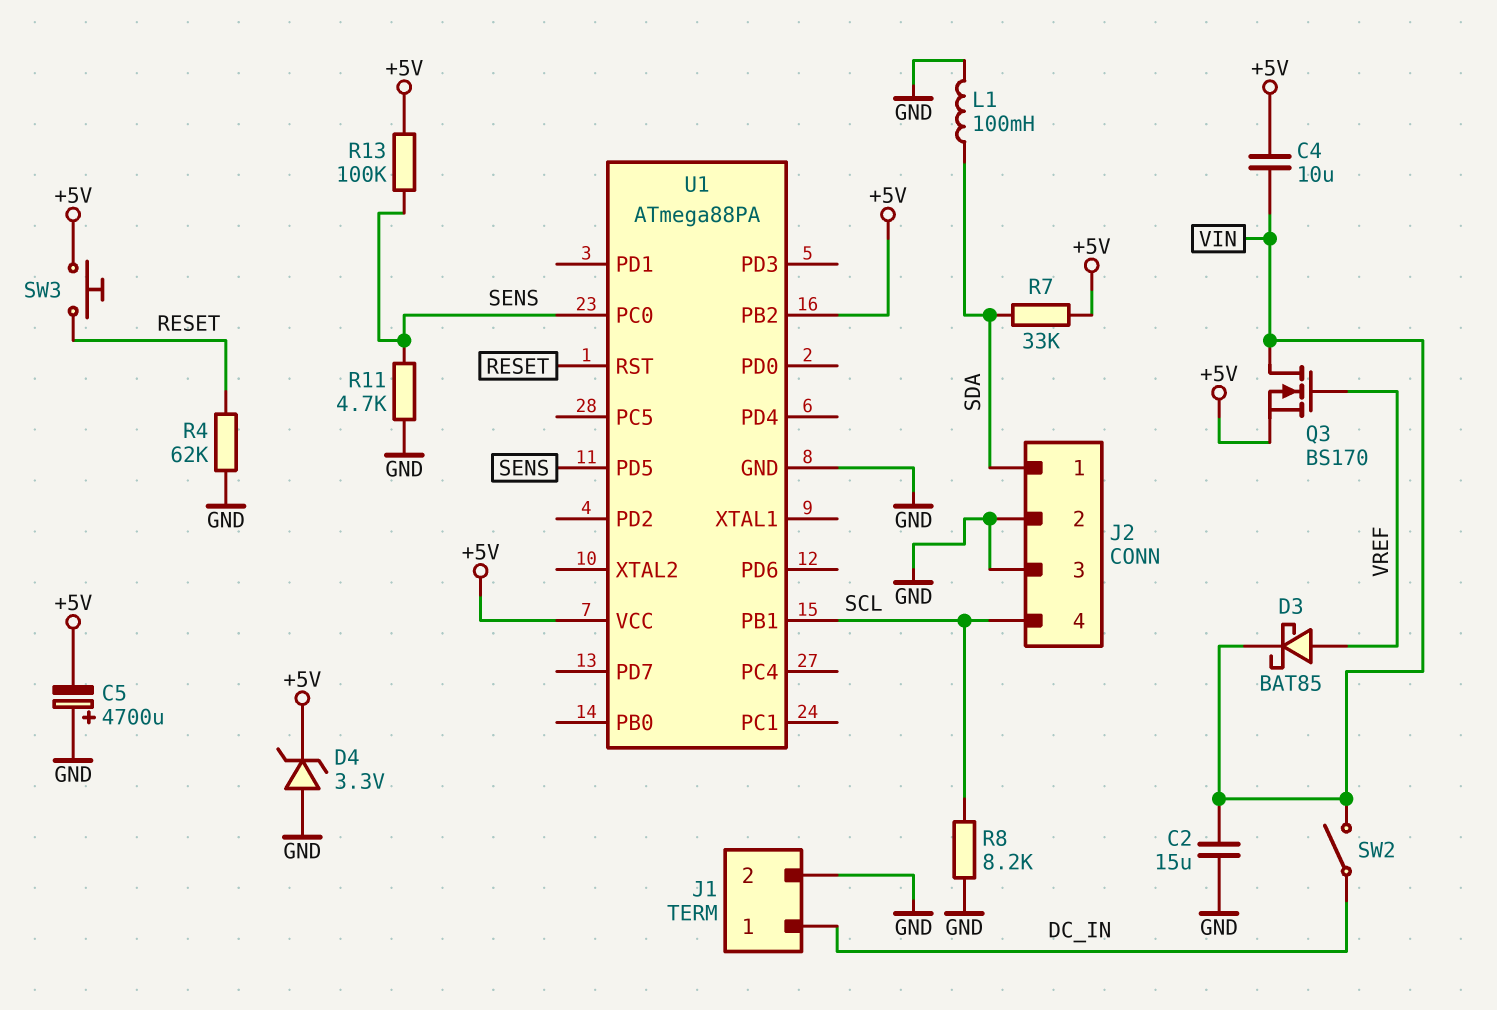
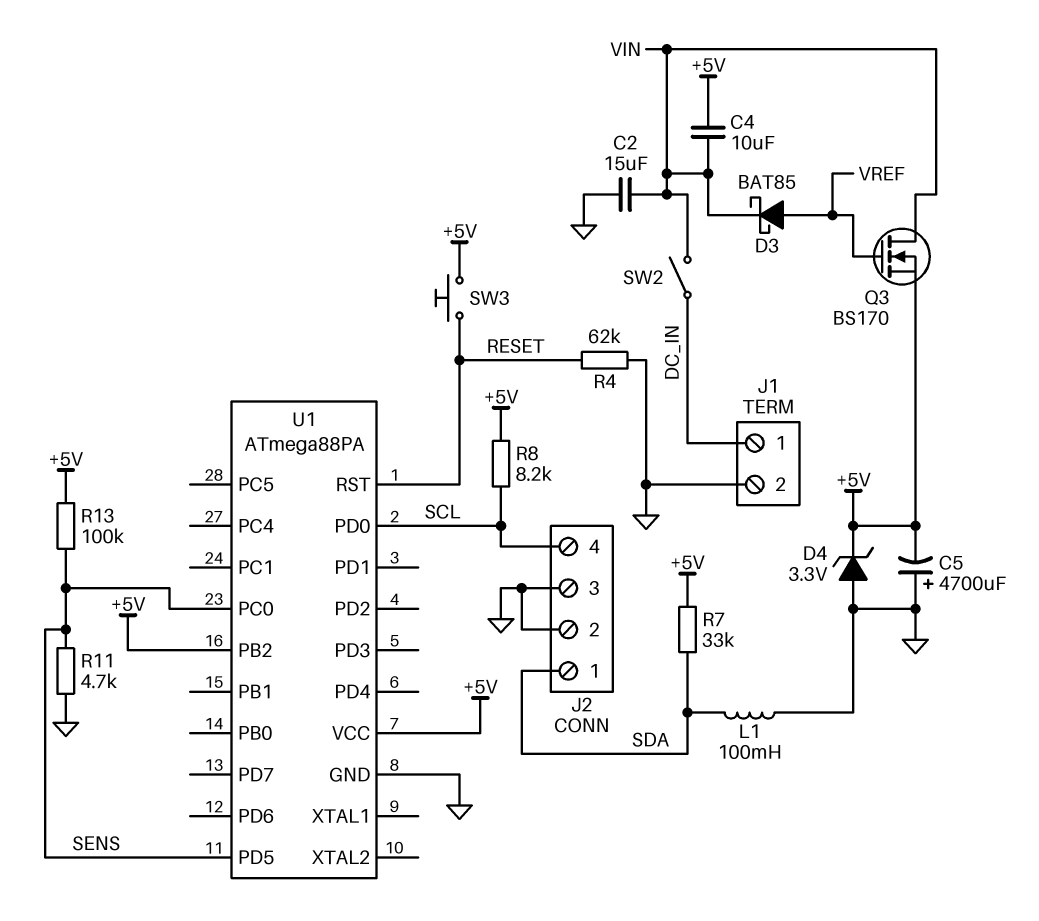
R8: 8.2k (GND, SCL) -> 8.2k (+5V, SCL)
U1 pin PB1: SCL -> none
U1 pin PD0: none -> SCL

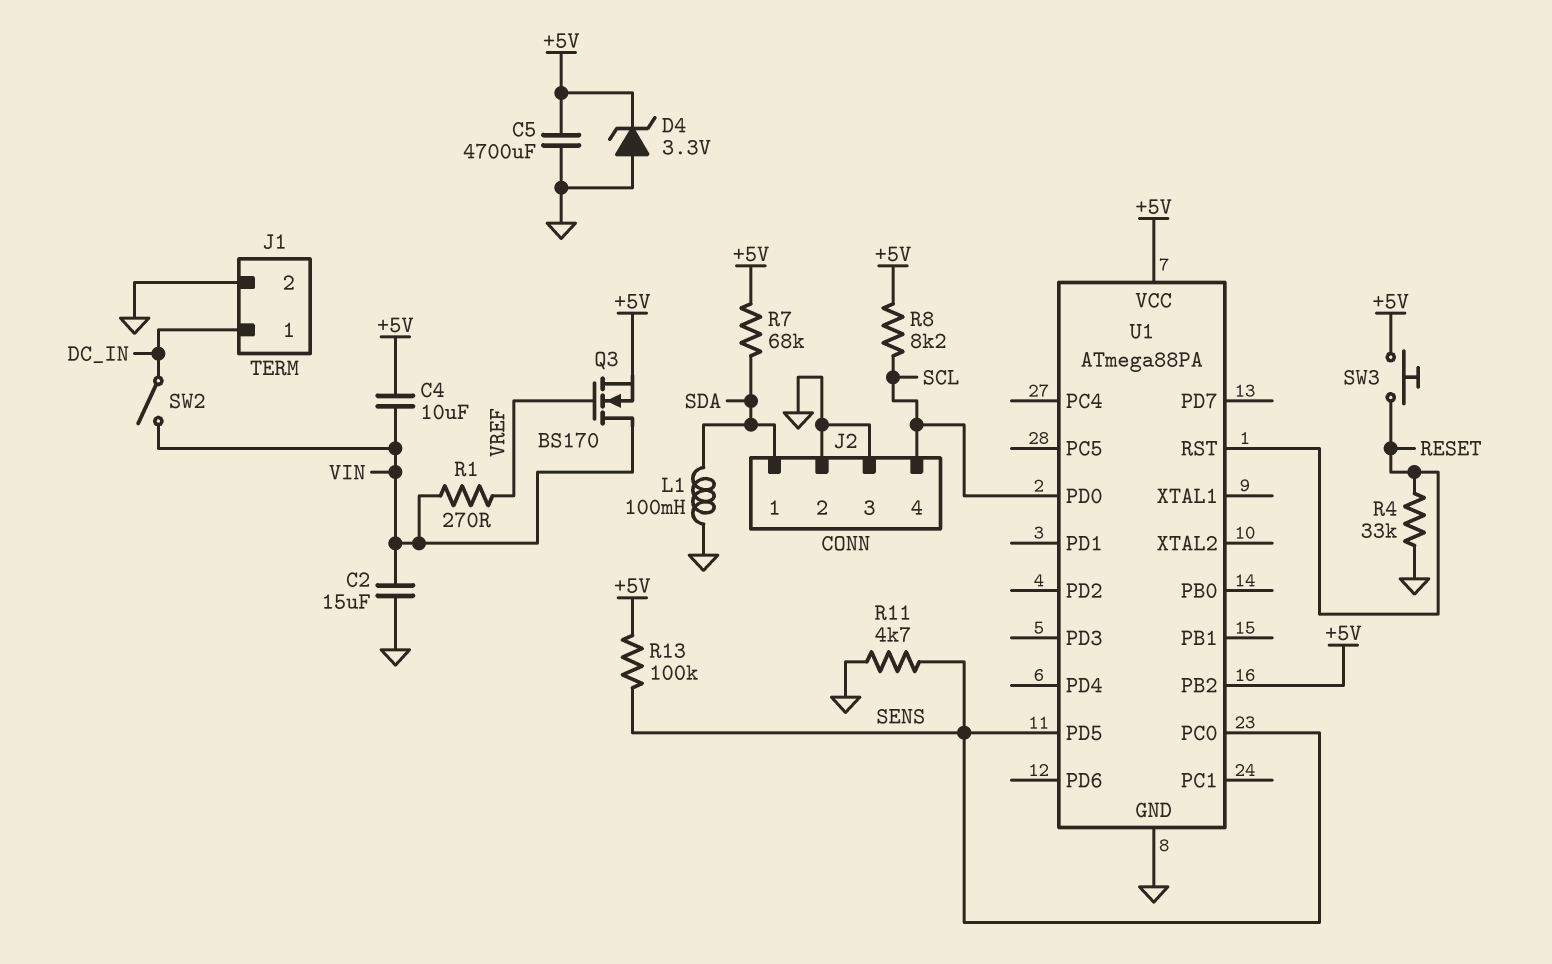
C5: 4700uF (plus GND, minus +5V) -> 4700uF (+5V, GND)
D3: schottky BAT85 (A VREF, K VIN) -> none
R1: none -> 270 (VIN, VREF)
R4: 62k (GND, RESET) -> 33k (GND, RESET)
R7: 33k (+5V, SDA) -> 68k (+5V, SDA)

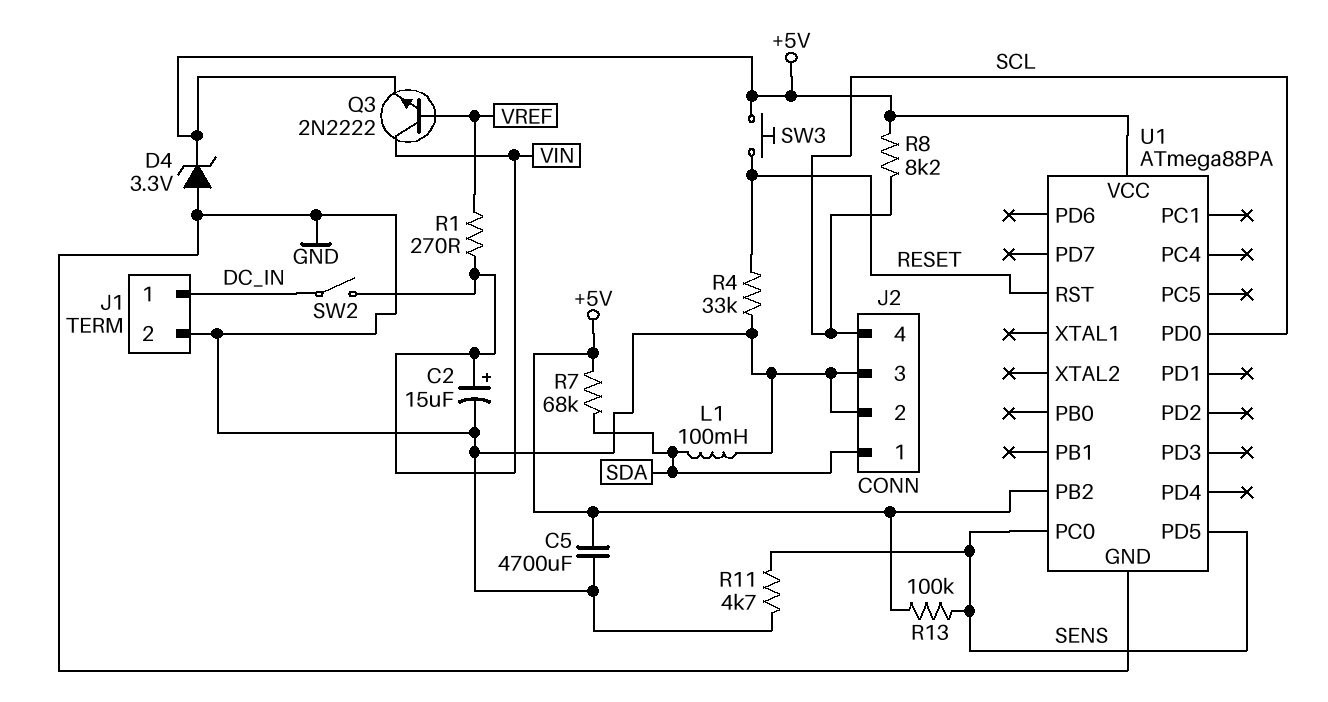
C2: 15uF (GND, VIN) -> 15uF (plus VIN, minus GND)
C4: 10uF (+5V, VIN) -> none
Q3: NMOS BS170 (G VREF, D VIN, S +5V) -> NPN 2N2222 (B VREF, C VIN, E +5V)

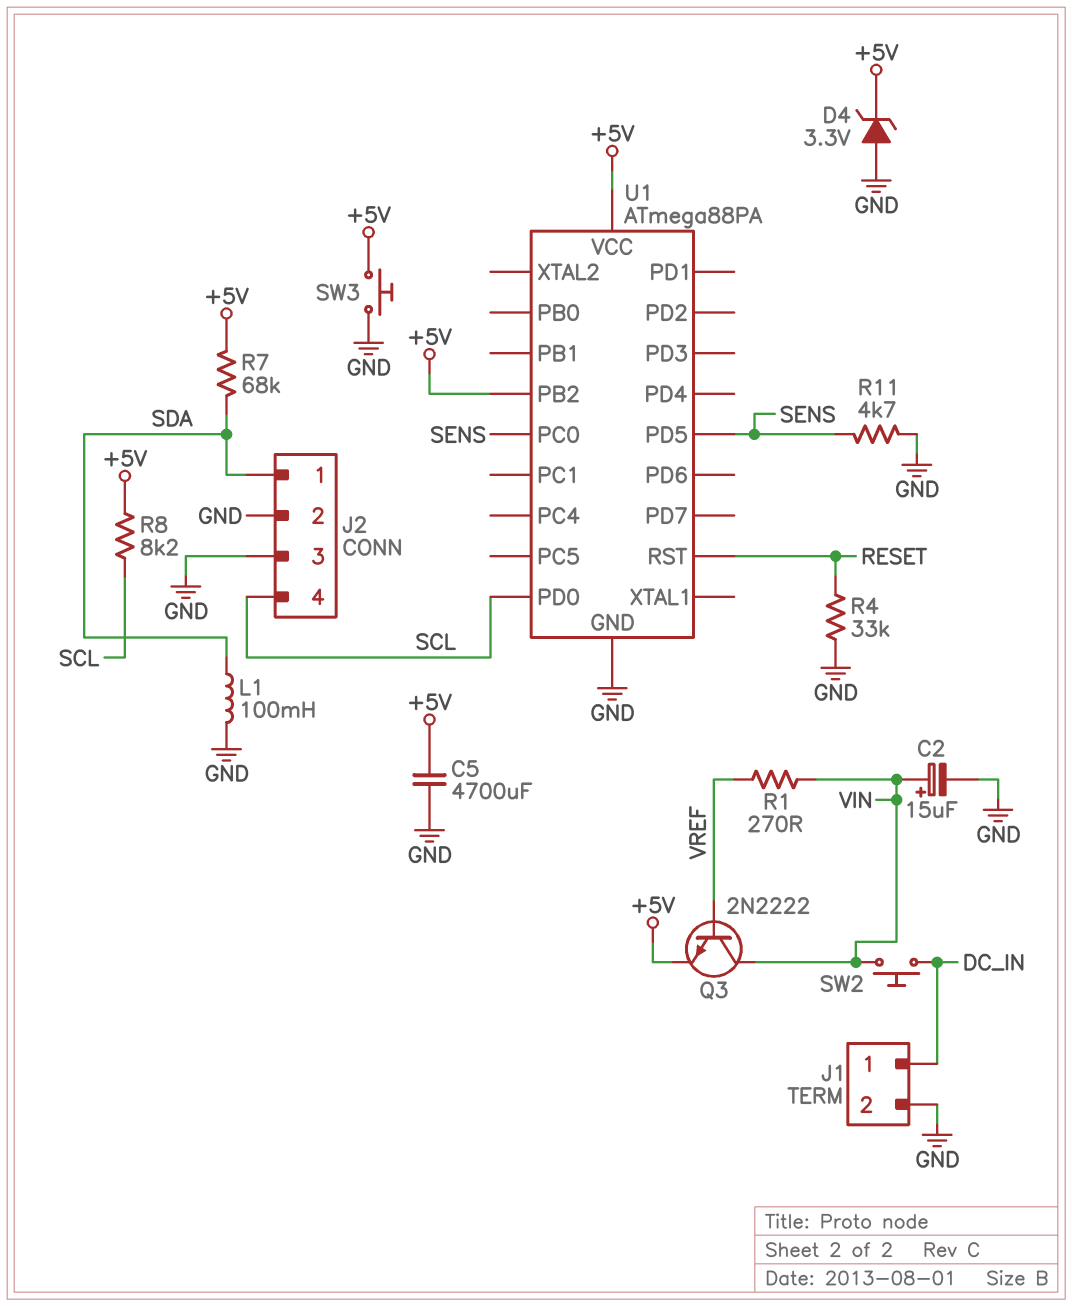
R13: 100k (+5V, SENS) -> none
SW2: switch (DC_IN, VIN) -> button (DC_IN, VIN)
SW3: button (+5V, RESET) -> button (+5V, GND)

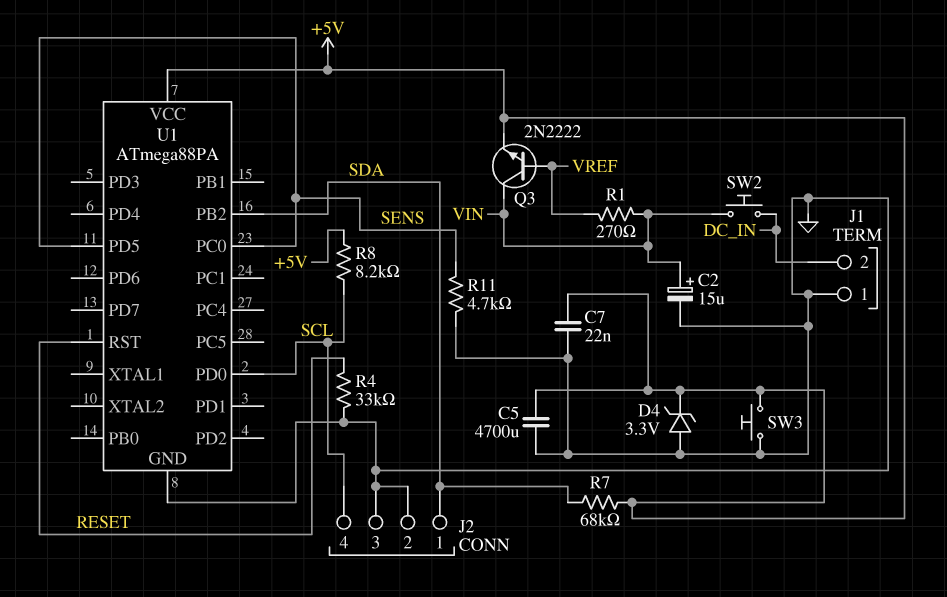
C7: none -> 22nF (+5V, GND)
J1 pin 1: DC_IN -> GND
J1 pin 2: GND -> DC_IN
L1: 100mH (GND, SDA) -> none
U1 pin PB2: +5V -> SDA

